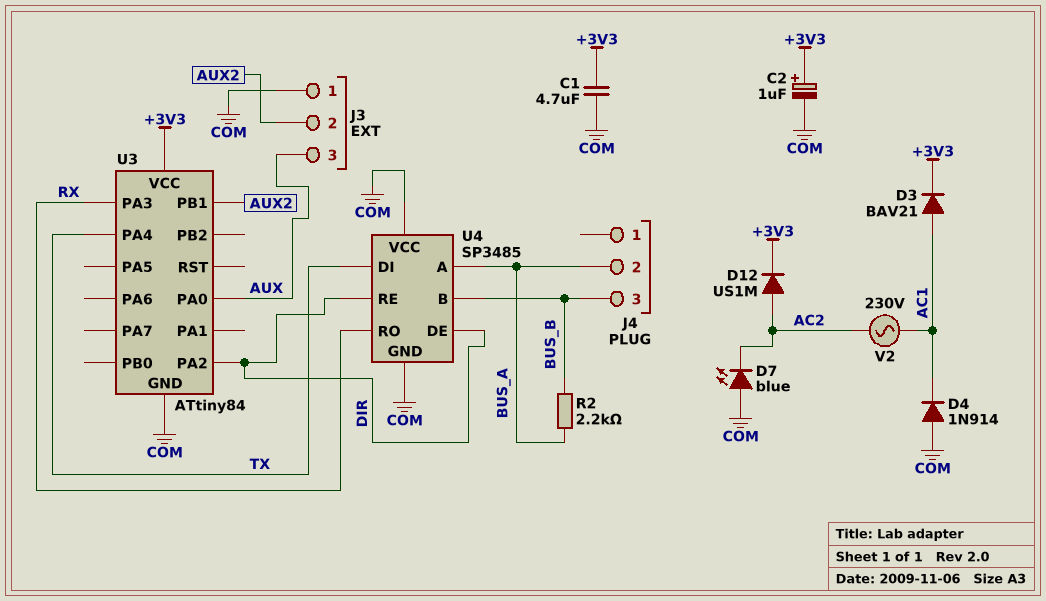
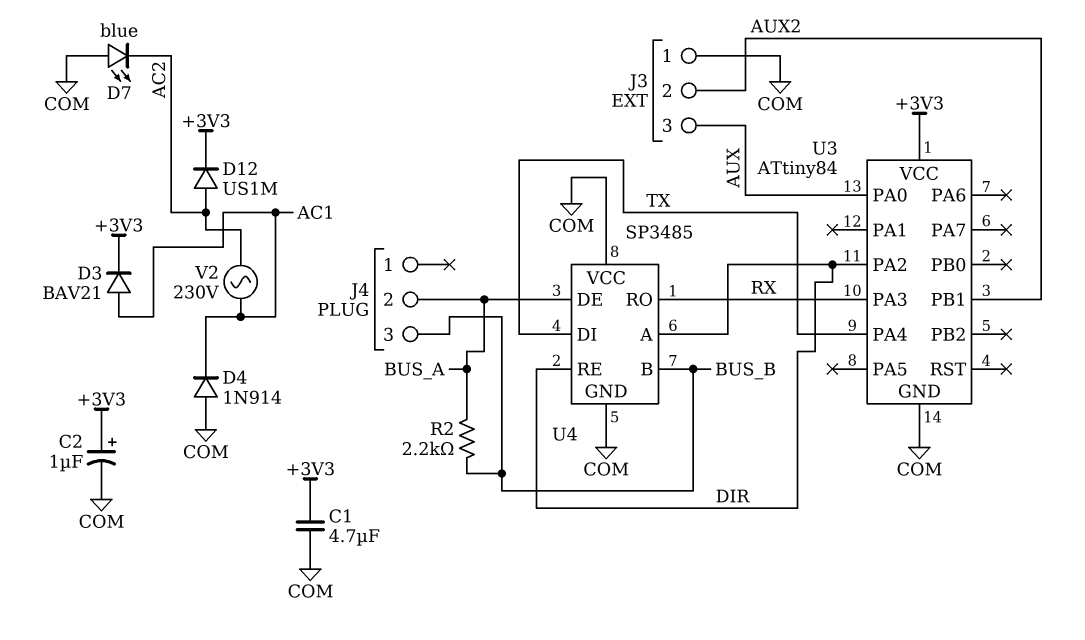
U4 pin A: BUS_A -> DIR
U4 pin DE: DIR -> BUS_A

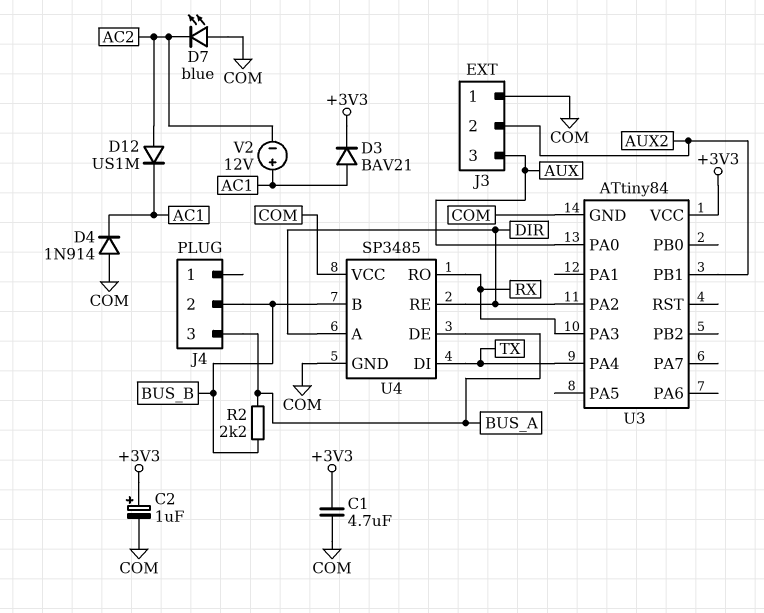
D12: diode US1M (A AC2, K +3V3) -> diode US1M (A AC2, K AC1)
J4 pin 2: BUS_A -> BUS_B
J4 pin 3: BUS_B -> BUS_A
V2: AC 230V (AC1, AC2) -> 12V (plus AC1, minus AC2)

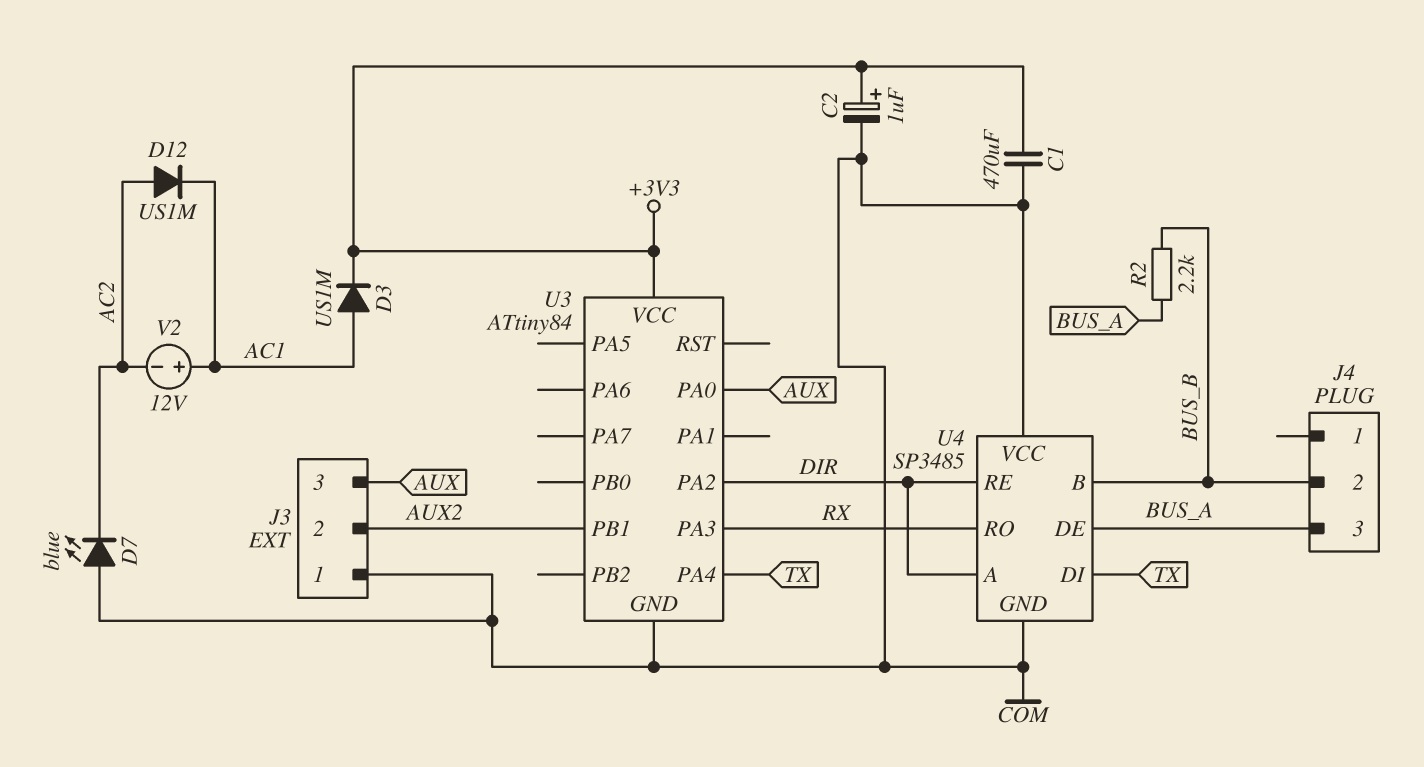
C1: 4.7uF (+3V3, COM) -> 470uF (+3V3, COM)
D3: diode BAV21 (A AC1, K +3V3) -> diode US1M (A AC1, K +3V3)
D4: diode 1N914 (A COM, K AC1) -> none

